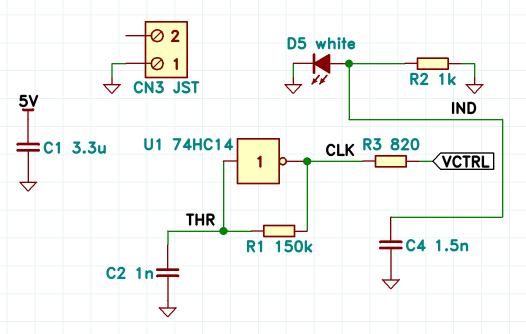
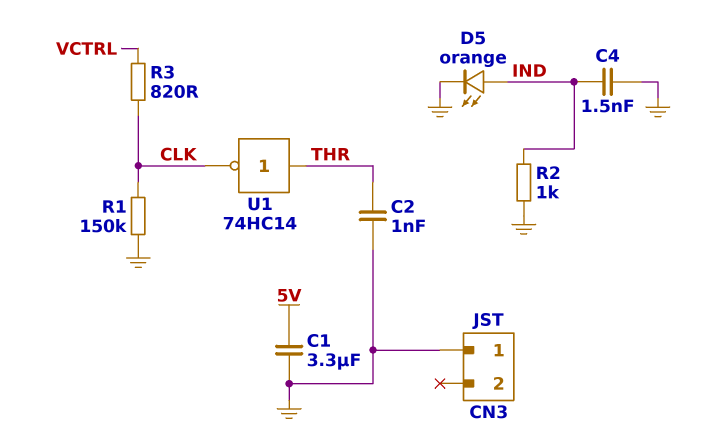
D5: LED white (A IND, K GND) -> LED orange (A IND, K GND)
R1: 150k (CLK, THR) -> 150k (CLK, GND)

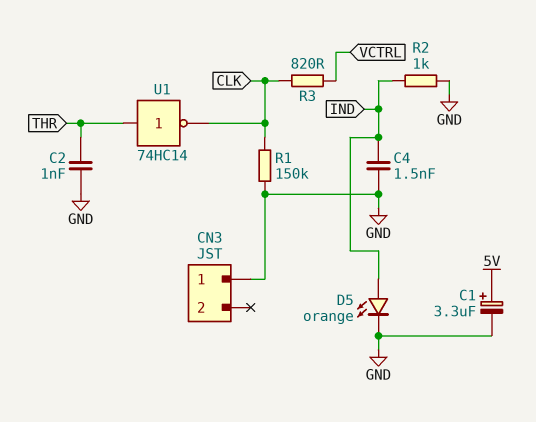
C1: 3.3uF (5V, GND) -> 3.3uF (plus 5V, minus GND)

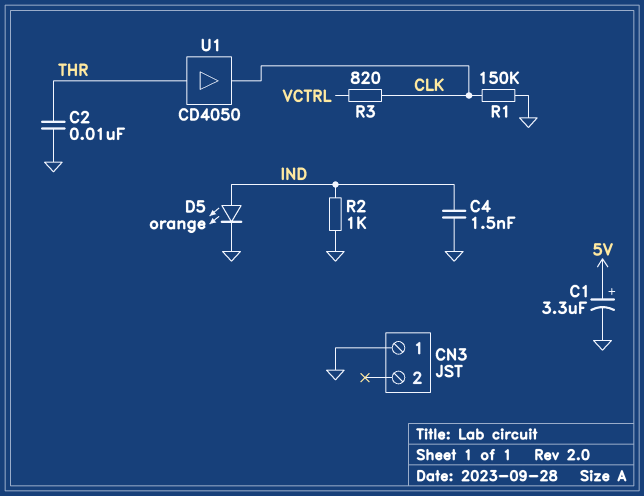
C2: 1nF (GND, THR) -> 10nF (GND, THR)
U1: NOT 74HC14 (in THR, out CLK) -> buffer CD4050 (in THR, out CLK)

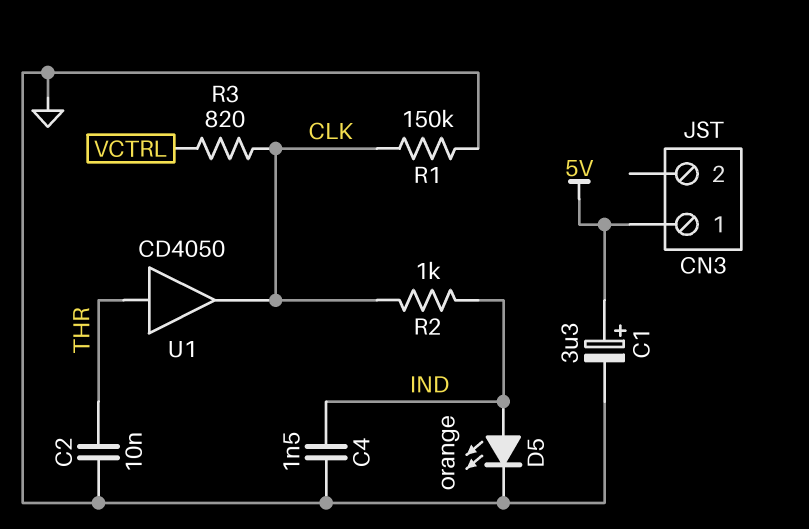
CN3 pin 1: GND -> 5V
R2: 1k (GND, IND) -> 1k (CLK, IND)

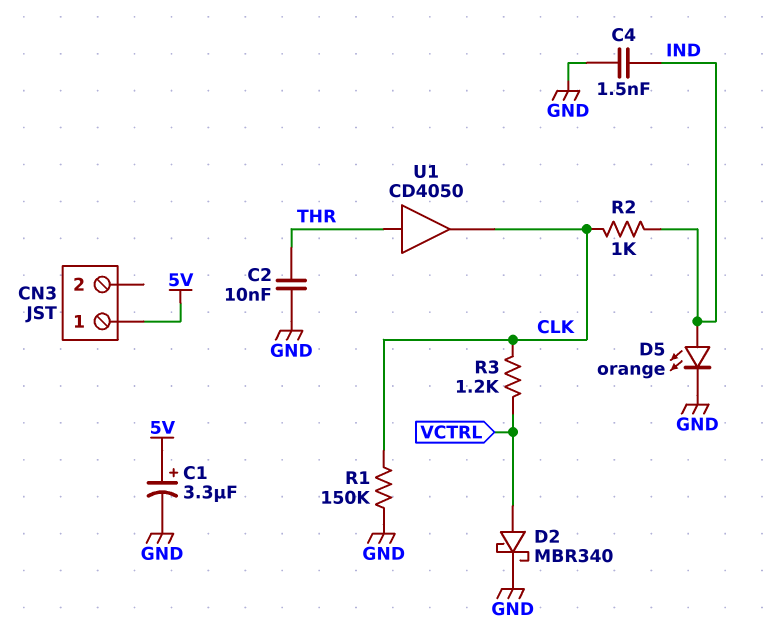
D2: none -> schottky MBR340 (A VCTRL, K GND)
R3: 820 (CLK, VCTRL) -> 1.2k (CLK, VCTRL)

